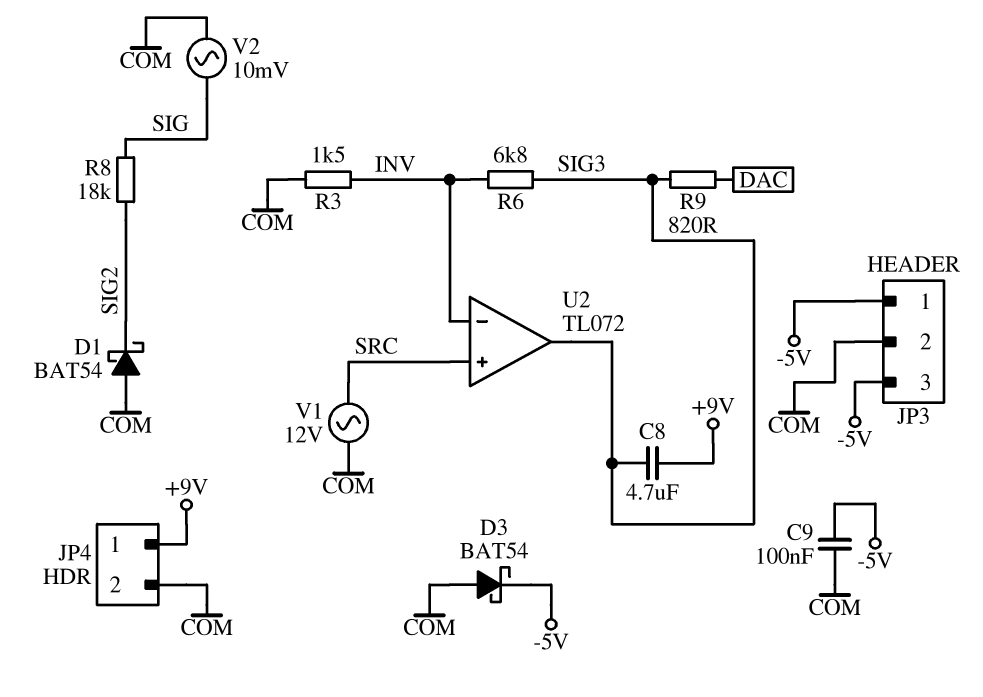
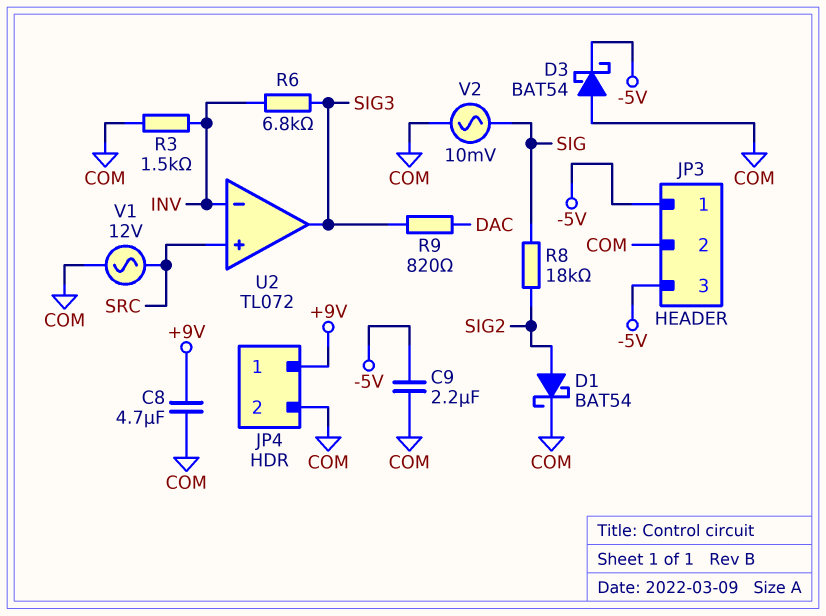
C8: 4.7uF (+9V, SIG3) -> 4.7uF (+9V, COM)
C9: 100nF (-5V, COM) -> 2.2uF (-5V, COM)
D1: schottky BAT54 (A COM, K SIG2) -> schottky BAT54 (A SIG2, K COM)

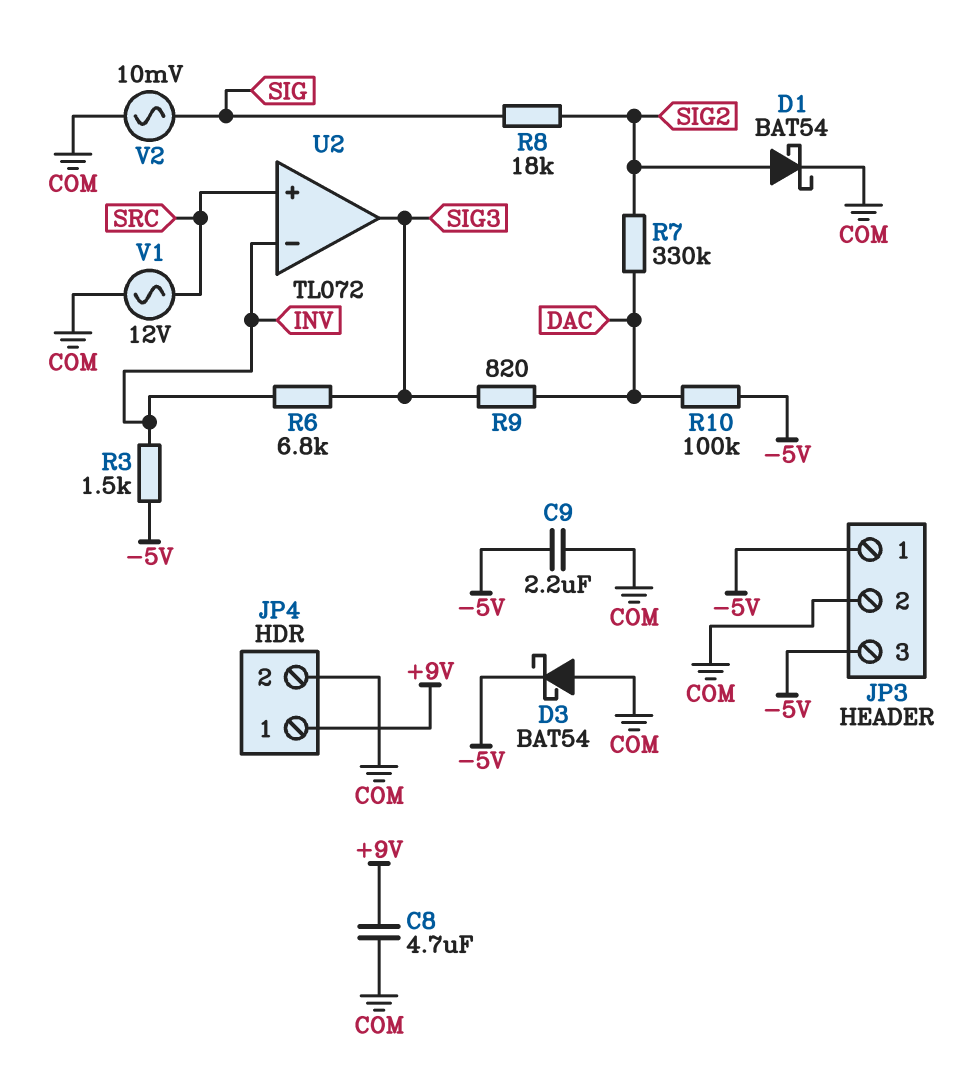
R3: 1.5k (COM, INV) -> 1.5k (-5V, INV)
R7: none -> 330k (DAC, SIG2)
R10: none -> 100k (-5V, DAC)

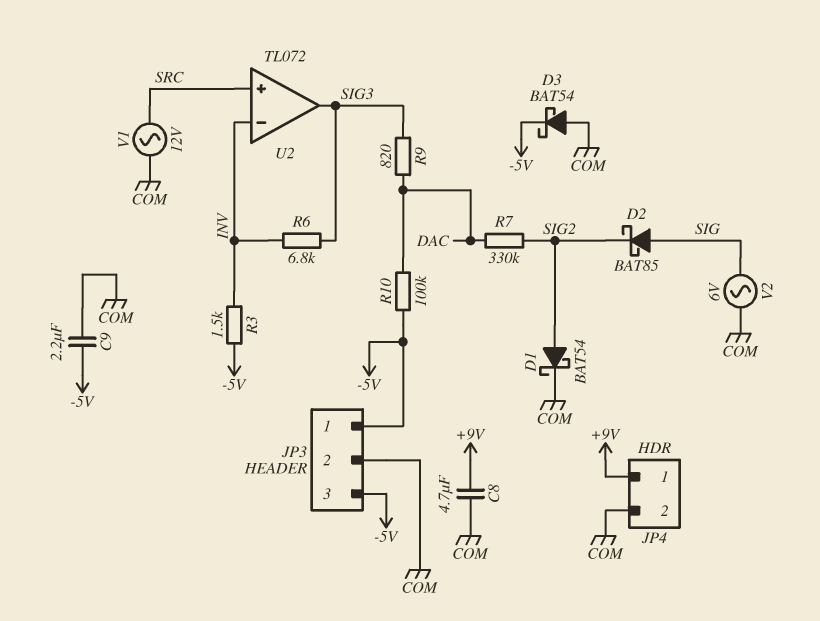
D2: none -> schottky BAT85 (A SIG, K SIG2)
R8: 18k (SIG, SIG2) -> none
V2: AC 10mV (COM, SIG) -> AC 6V (COM, SIG)

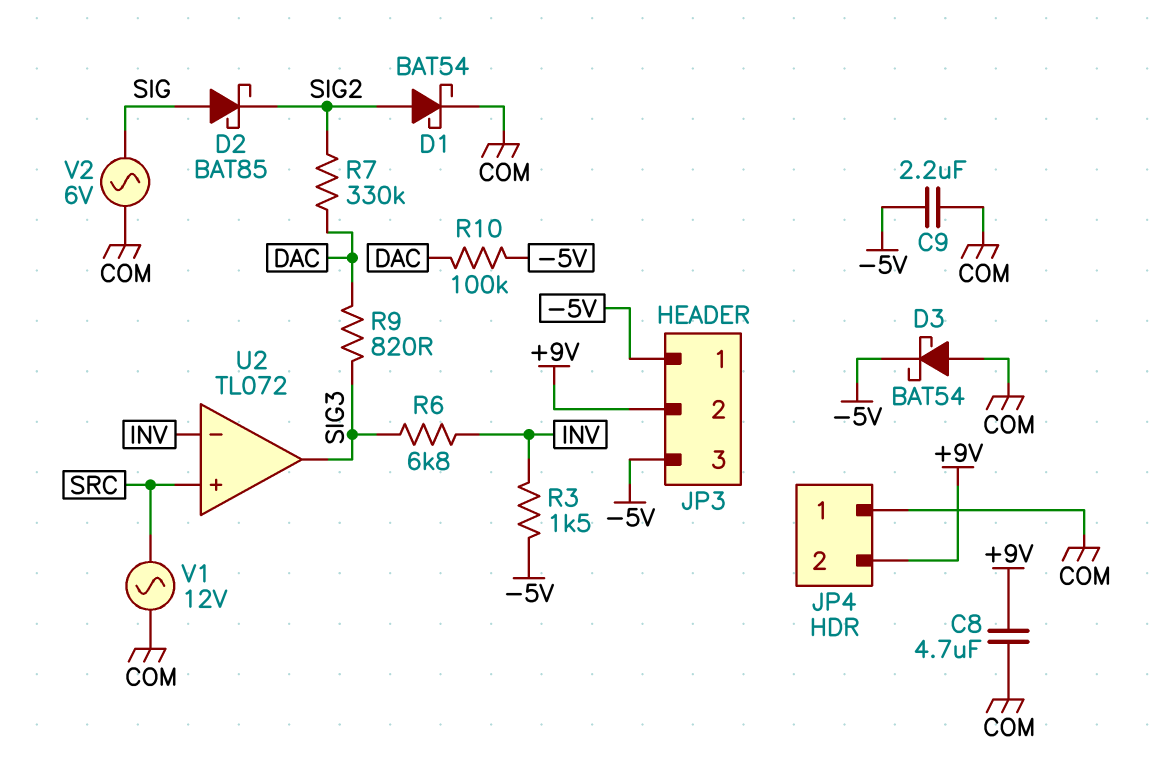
JP3 pin 2: COM -> +9V
JP4 pin 1: +9V -> COM
JP4 pin 2: COM -> +9V

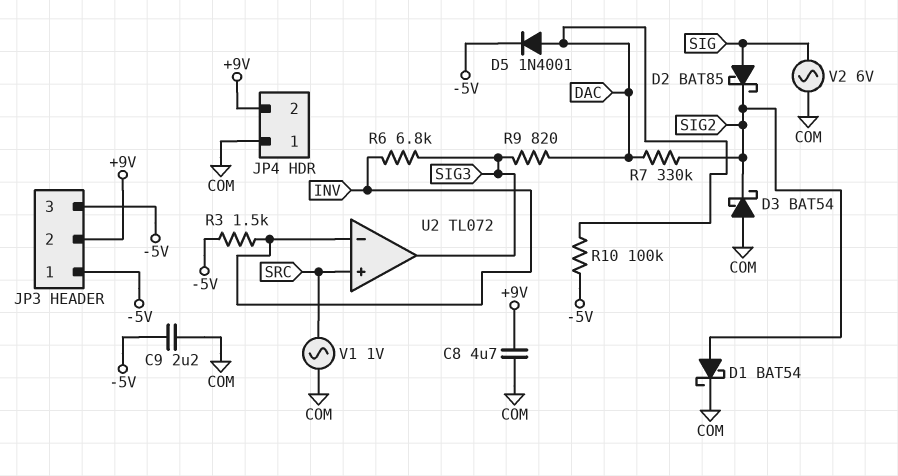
D3: schottky BAT54 (A COM, K -5V) -> schottky BAT54 (A COM, K SIG2)
D5: none -> diode 1N4001 (A DAC, K -5V)
V1: AC 12V (COM, SRC) -> AC 1V (COM, SRC)

